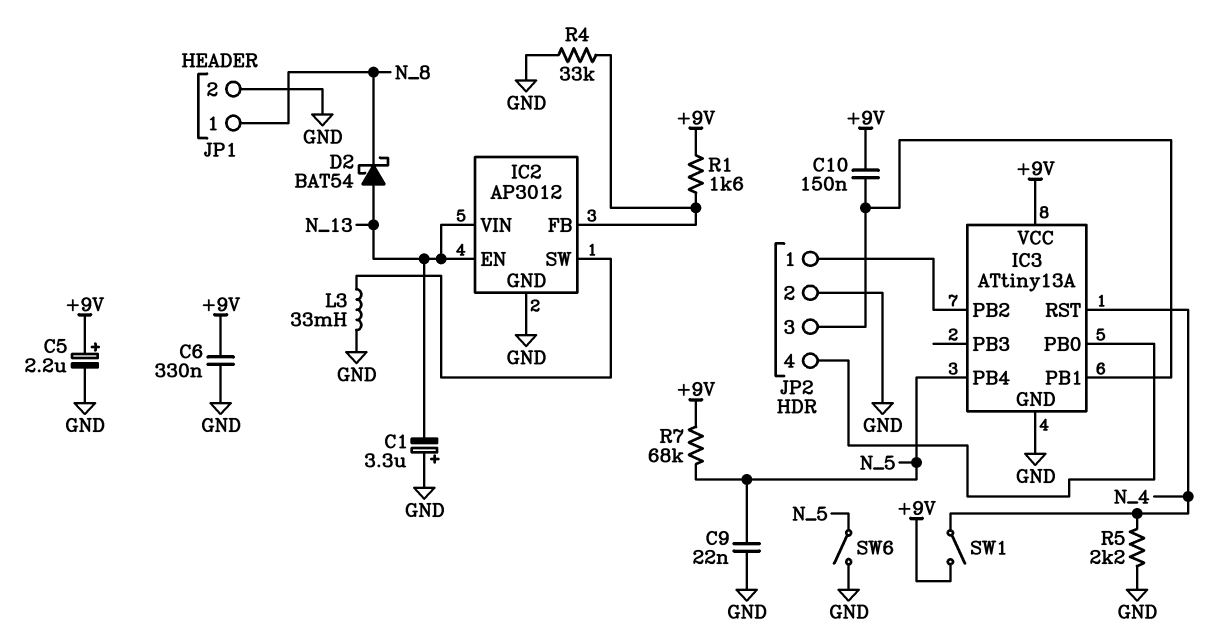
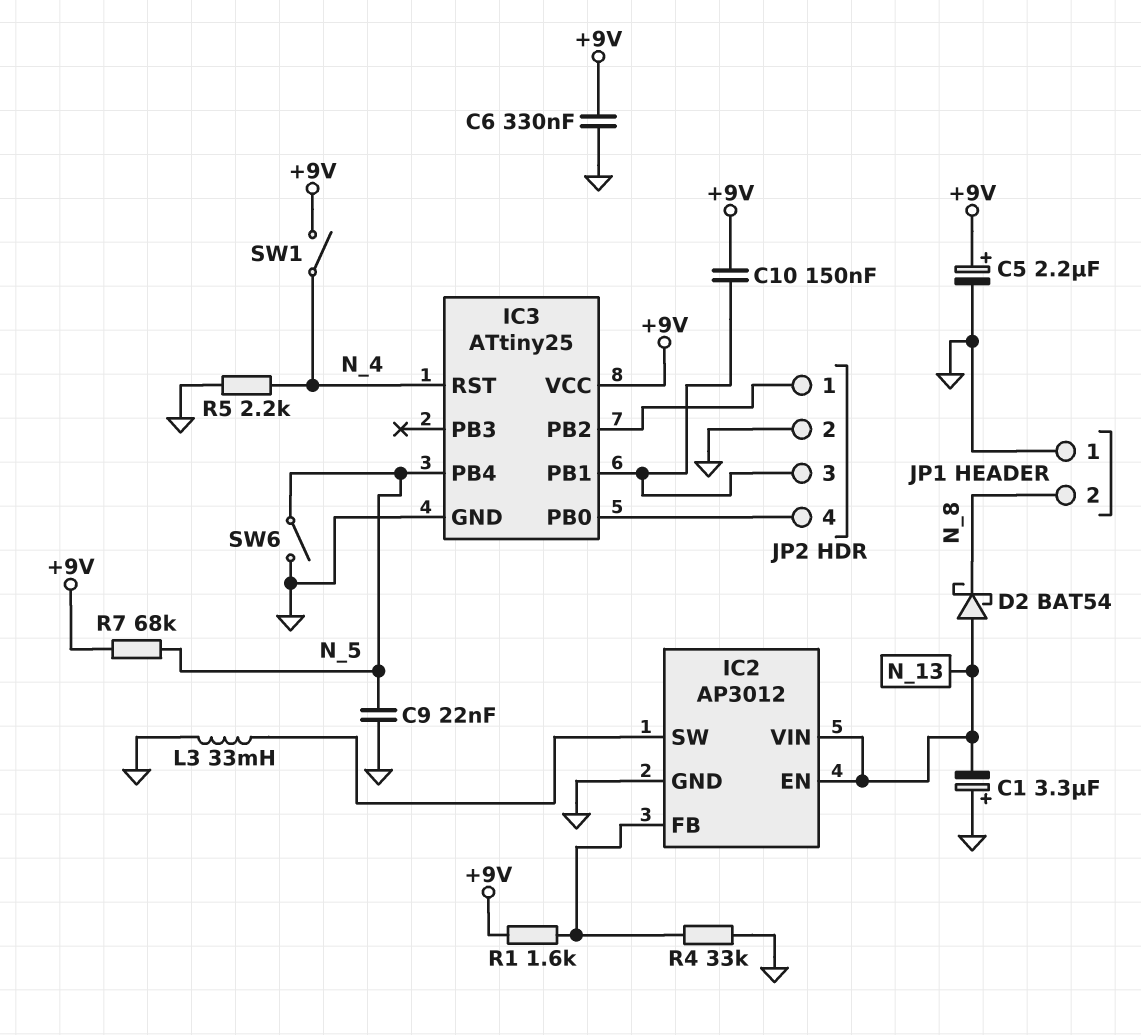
IC3: ATtiny13A -> ATtiny25
JP1 pin 1: N_8 -> GND
JP1 pin 2: GND -> N_8

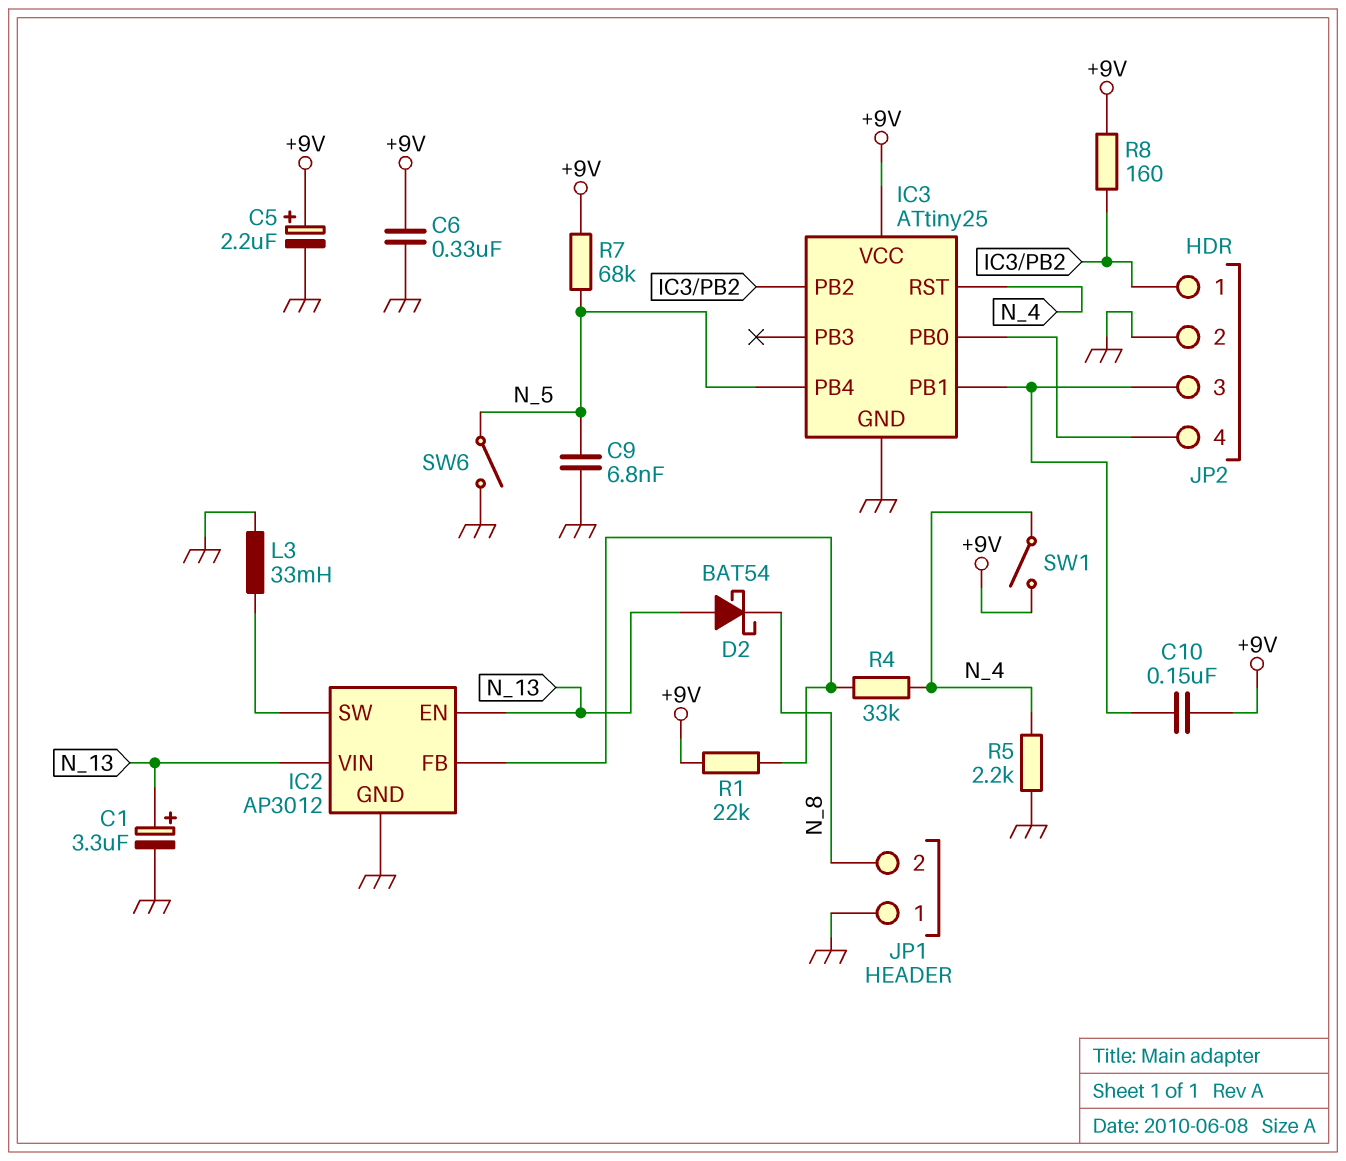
C1: 3.3uF (plus GND, minus N_13) -> 3.3uF (plus N_13, minus GND)
C9: 22nF (GND, N_5) -> 6.8nF (GND, N_5)
R1: 1.6k (+9V, IC2/FB) -> 22k (+9V, IC2/FB)
R4: 33k (GND, IC2/FB) -> 33k (IC2/FB, N_4)
R8: none -> 160 (+9V, IC3/PB2)

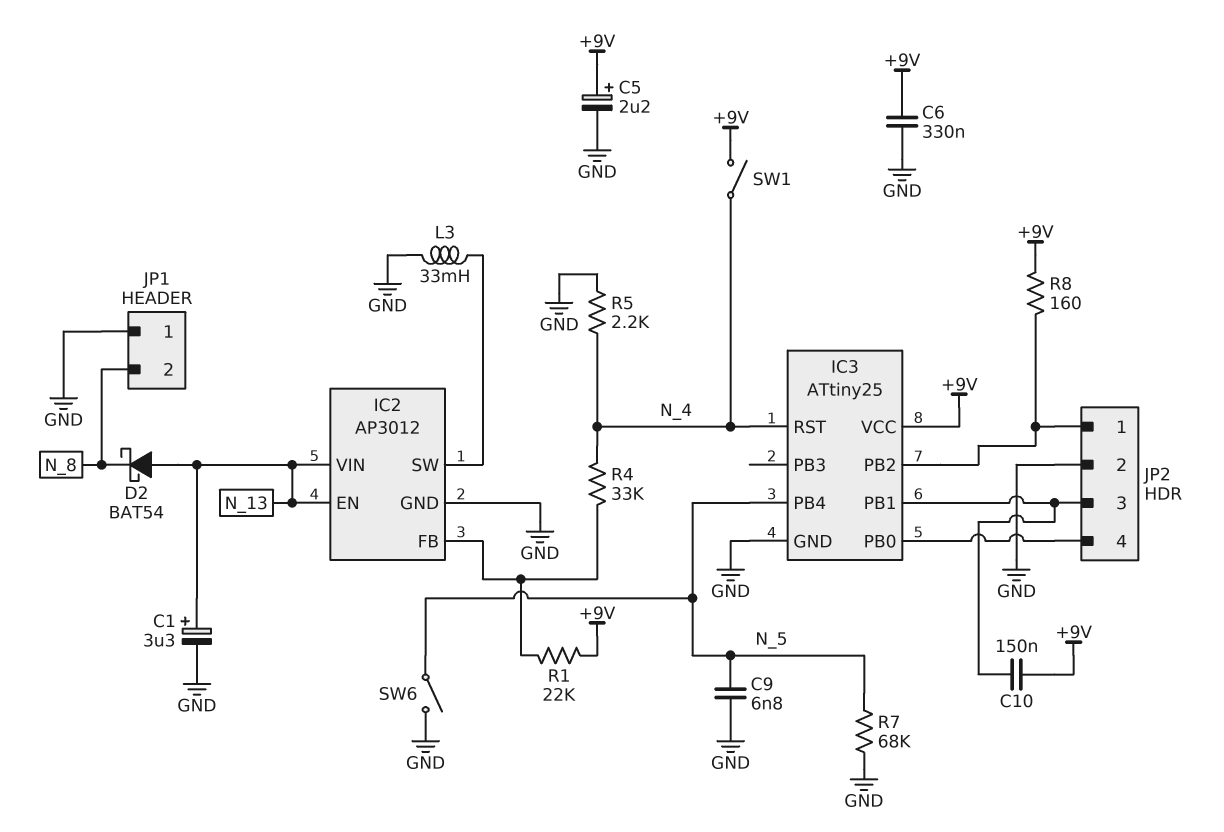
R7: 68k (+9V, N_5) -> 68k (GND, N_5)

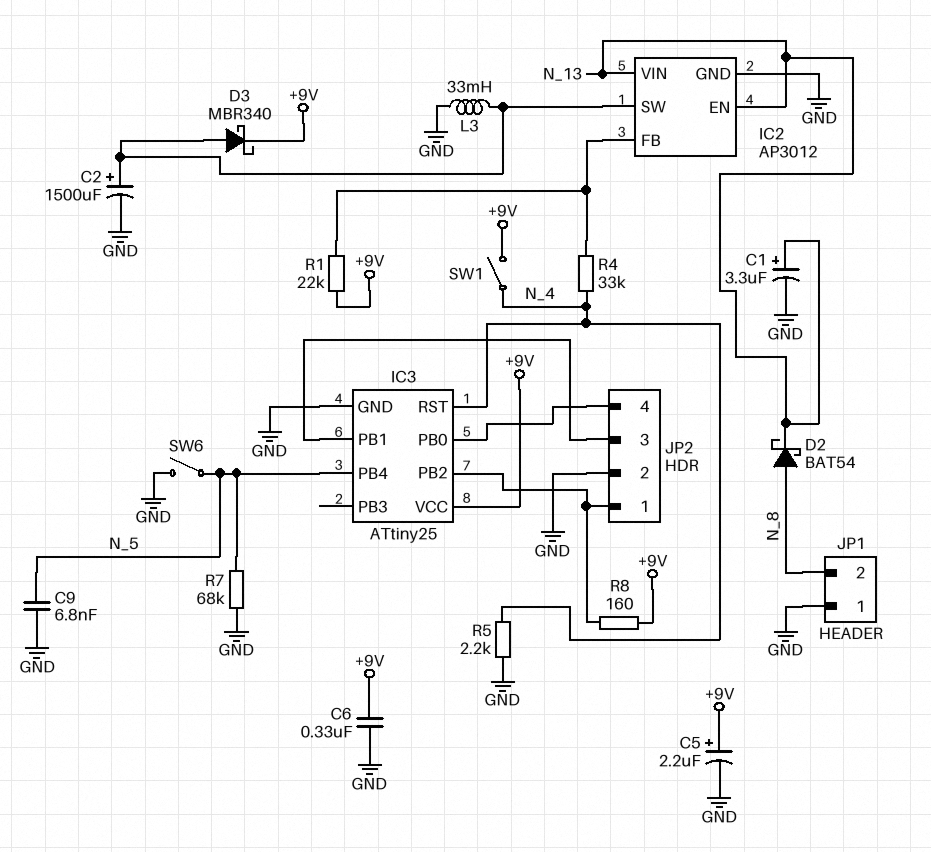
C2: none -> 1500uF (plus IC2/SW, minus GND)
C10: 150nF (+9V, IC3/PB1) -> none
D2: schottky BAT54 (A N_13, K N_8) -> schottky BAT54 (A N_8, K N_13)
D3: none -> schottky MBR340 (A IC2/SW, K +9V)

